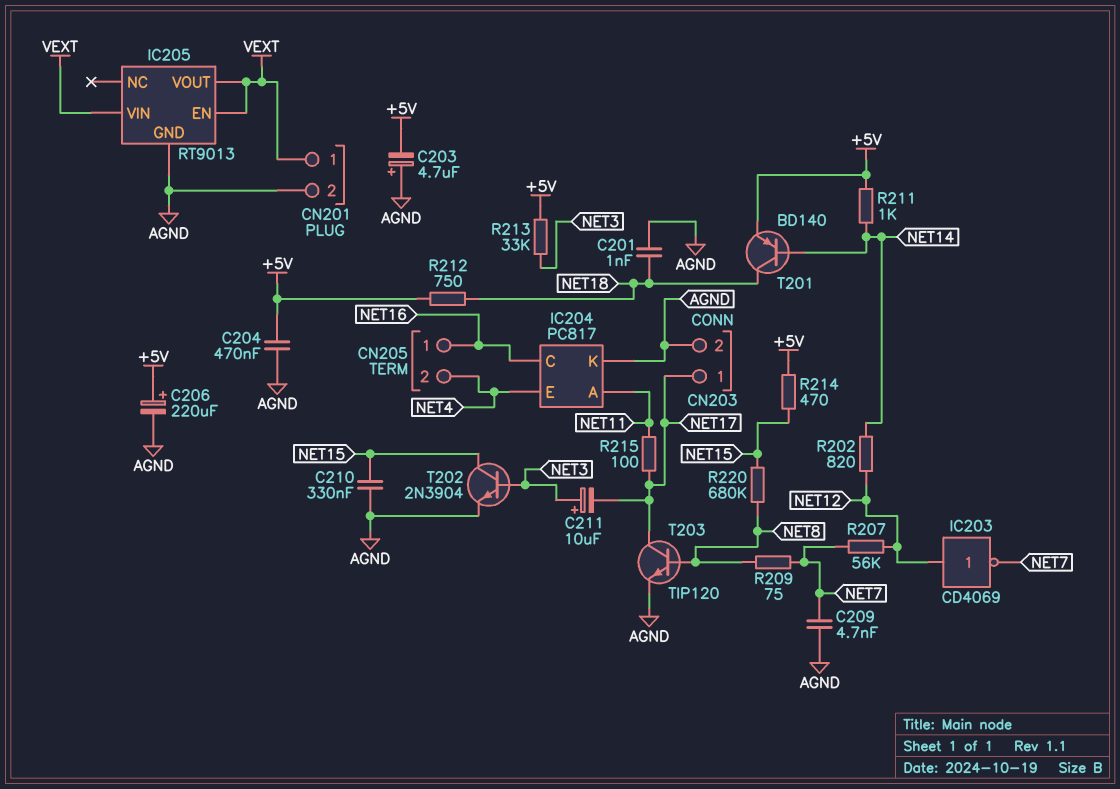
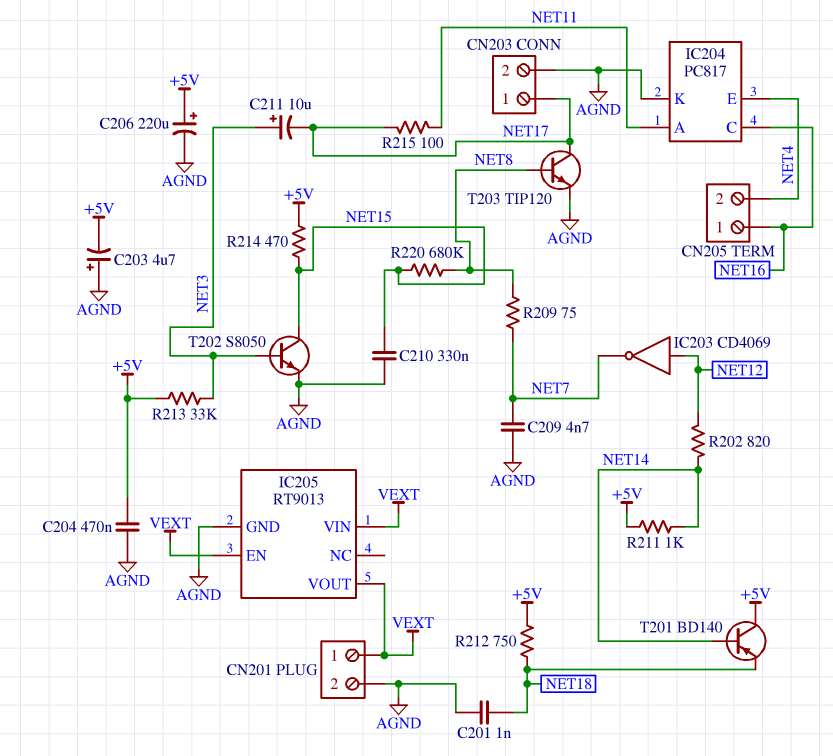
R207: 56k (NET7, NET12) -> none
T201: PNP BD140 (B NET14, C NET18, E +5V) -> PNP BD140 (B NET14, C +5V, E NET18)
T202: NPN 2N3904 (B NET3, C NET15, E AGND) -> NPN S8050 (B NET3, C NET15, E AGND)

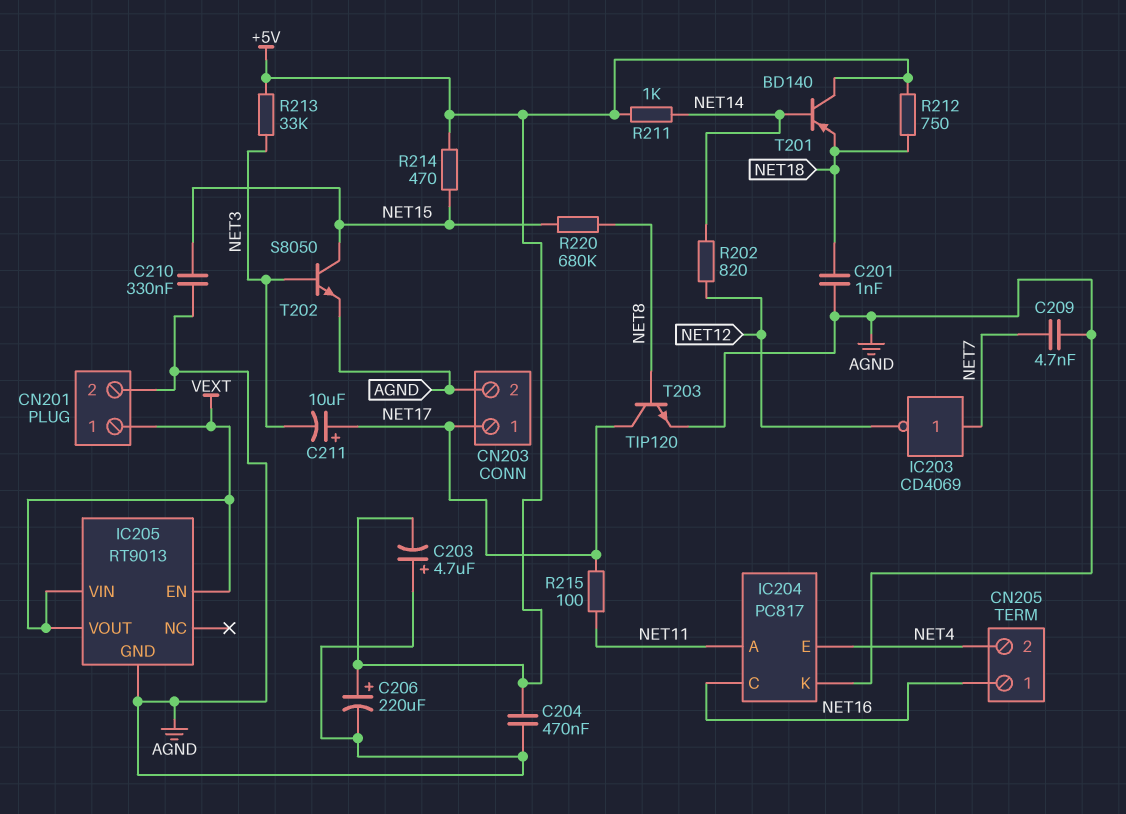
C211: 10uF (plus NET3, minus NET17) -> 10uF (plus NET17, minus NET3)
IC203: NOT CD4069 (in NET12, out NET7) -> NOT CD4069 (in NET7, out NET12)
R209: 75 (NET7, NET8) -> none

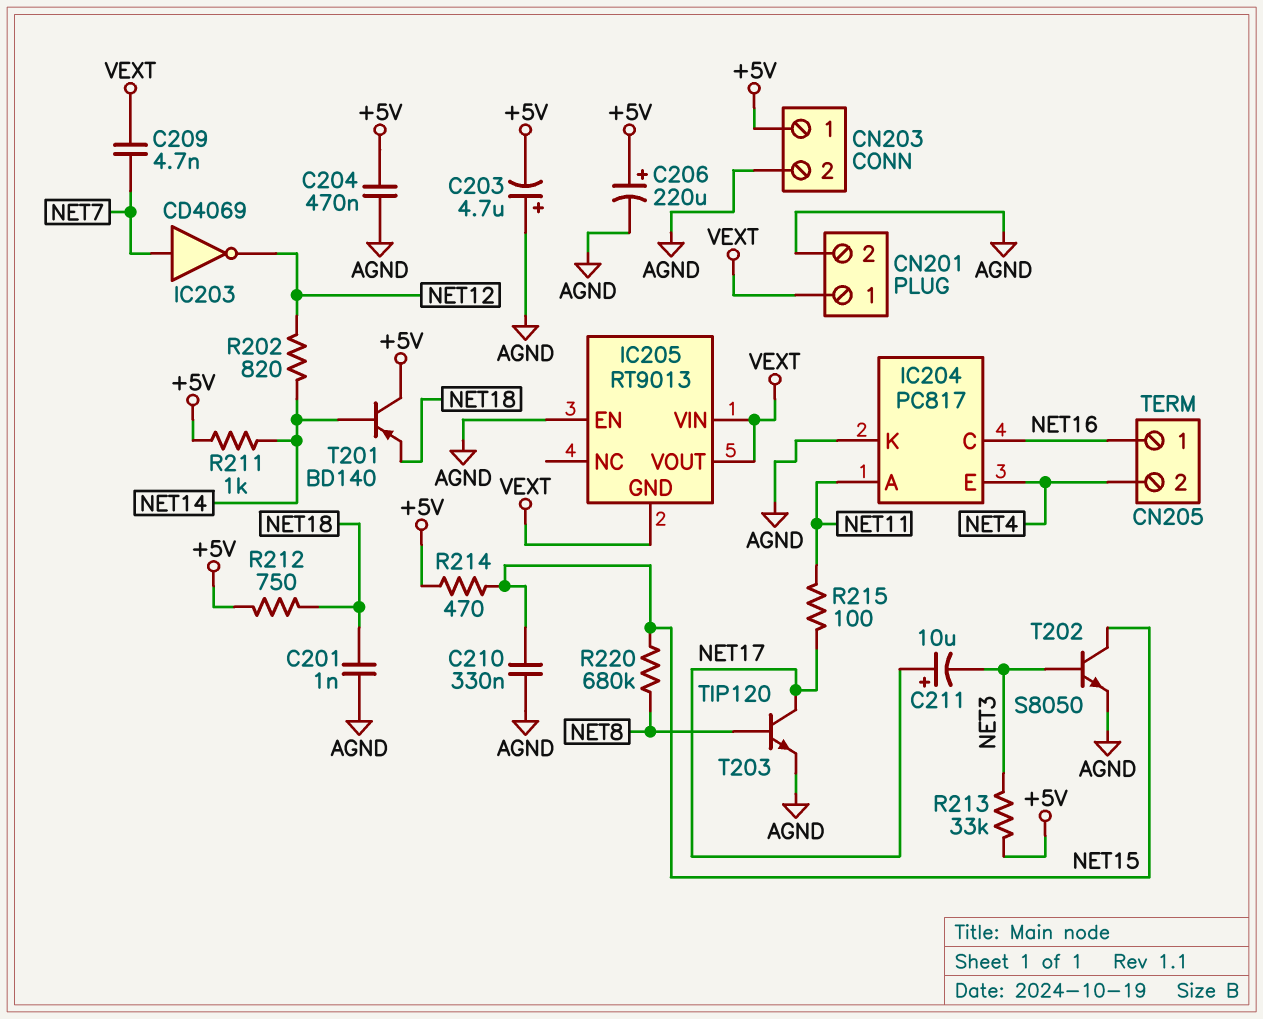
C209: 4.7nF (AGND, NET7) -> 4.7nF (NET7, VEXT)
CN203 pin 1: NET17 -> +5V
IC205 pin EN: VEXT -> AGND
IC205 pin GND: AGND -> VEXT

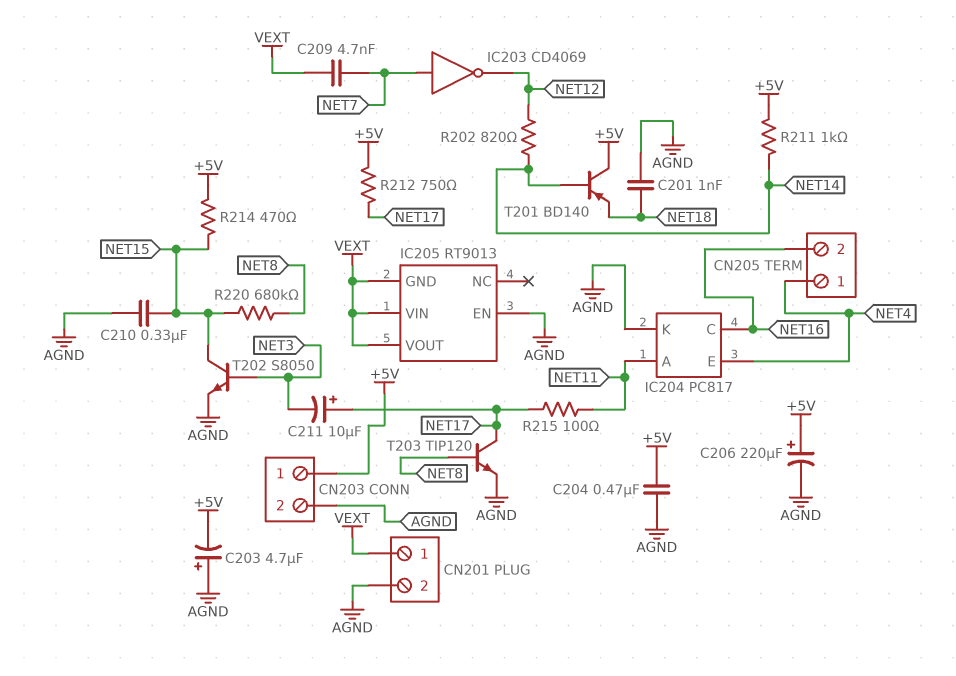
CN205 pin 1: NET16 -> NET4
CN205 pin 2: NET4 -> NET16
R212: 750 (+5V, NET18) -> 750 (+5V, NET17)
R213: 33k (+5V, NET3) -> none

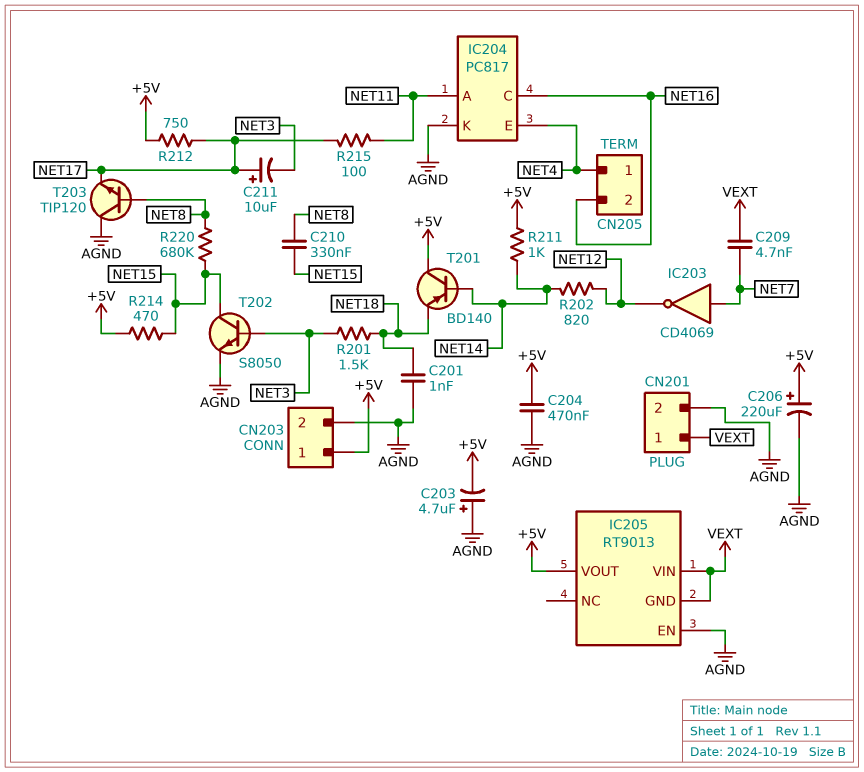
C210: 330nF (AGND, NET15) -> 330nF (NET8, NET15)
IC205 pin VOUT: VEXT -> +5V
R201: none -> 1.5k (NET3, NET18)
T203: NPN TIP120 (B NET8, C NET17, E AGND) -> NPN TIP120 (B NET8, C AGND, E NET17)

